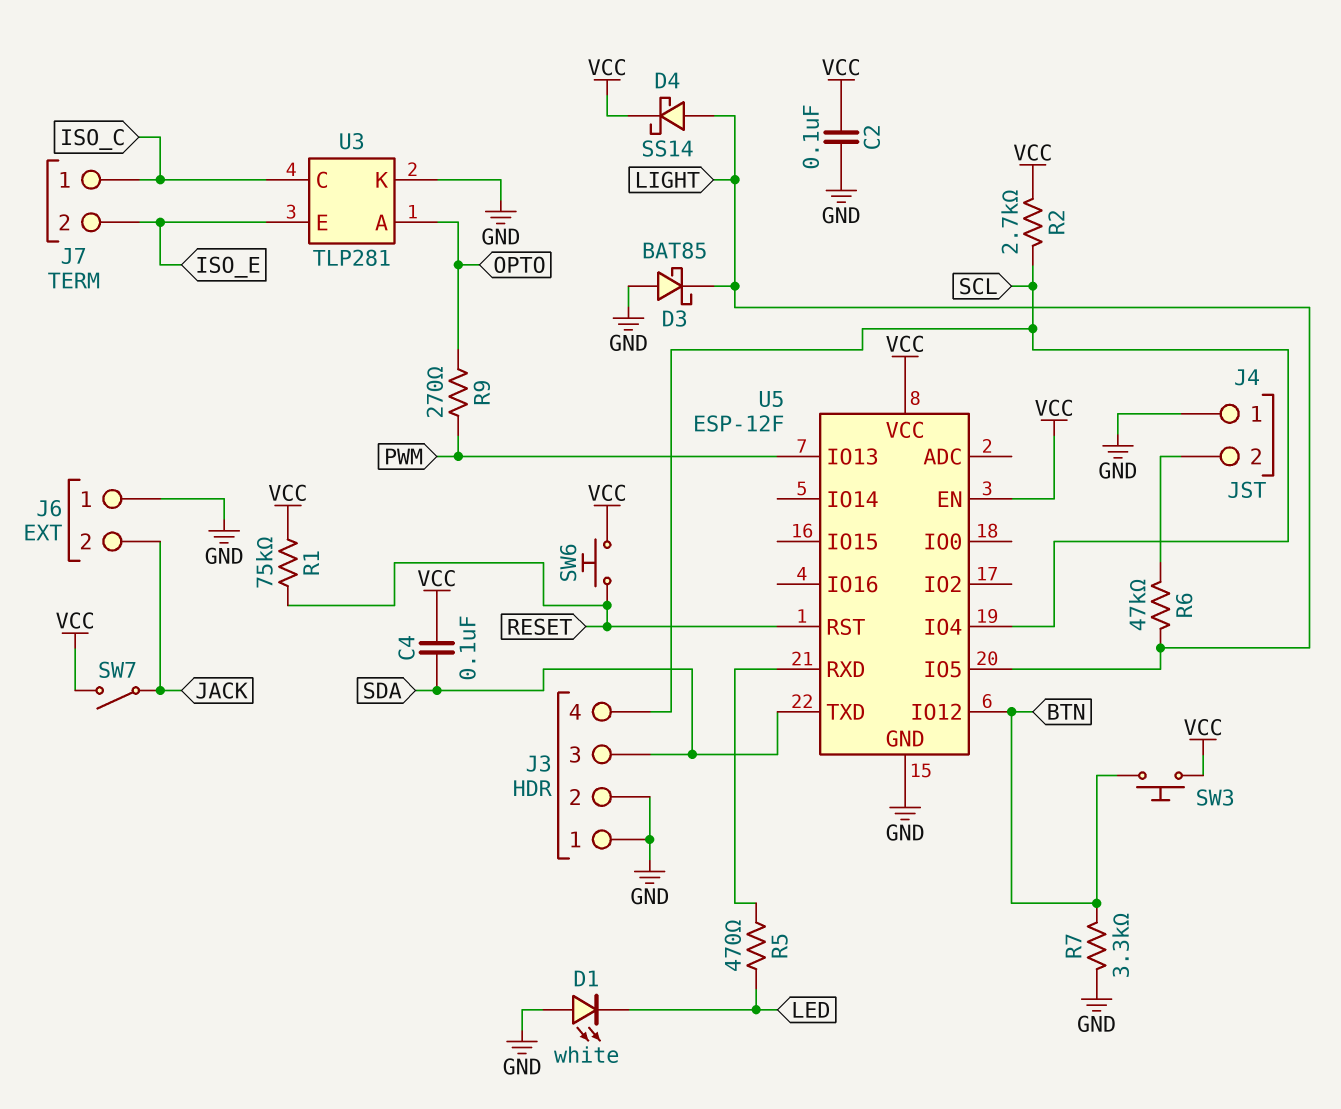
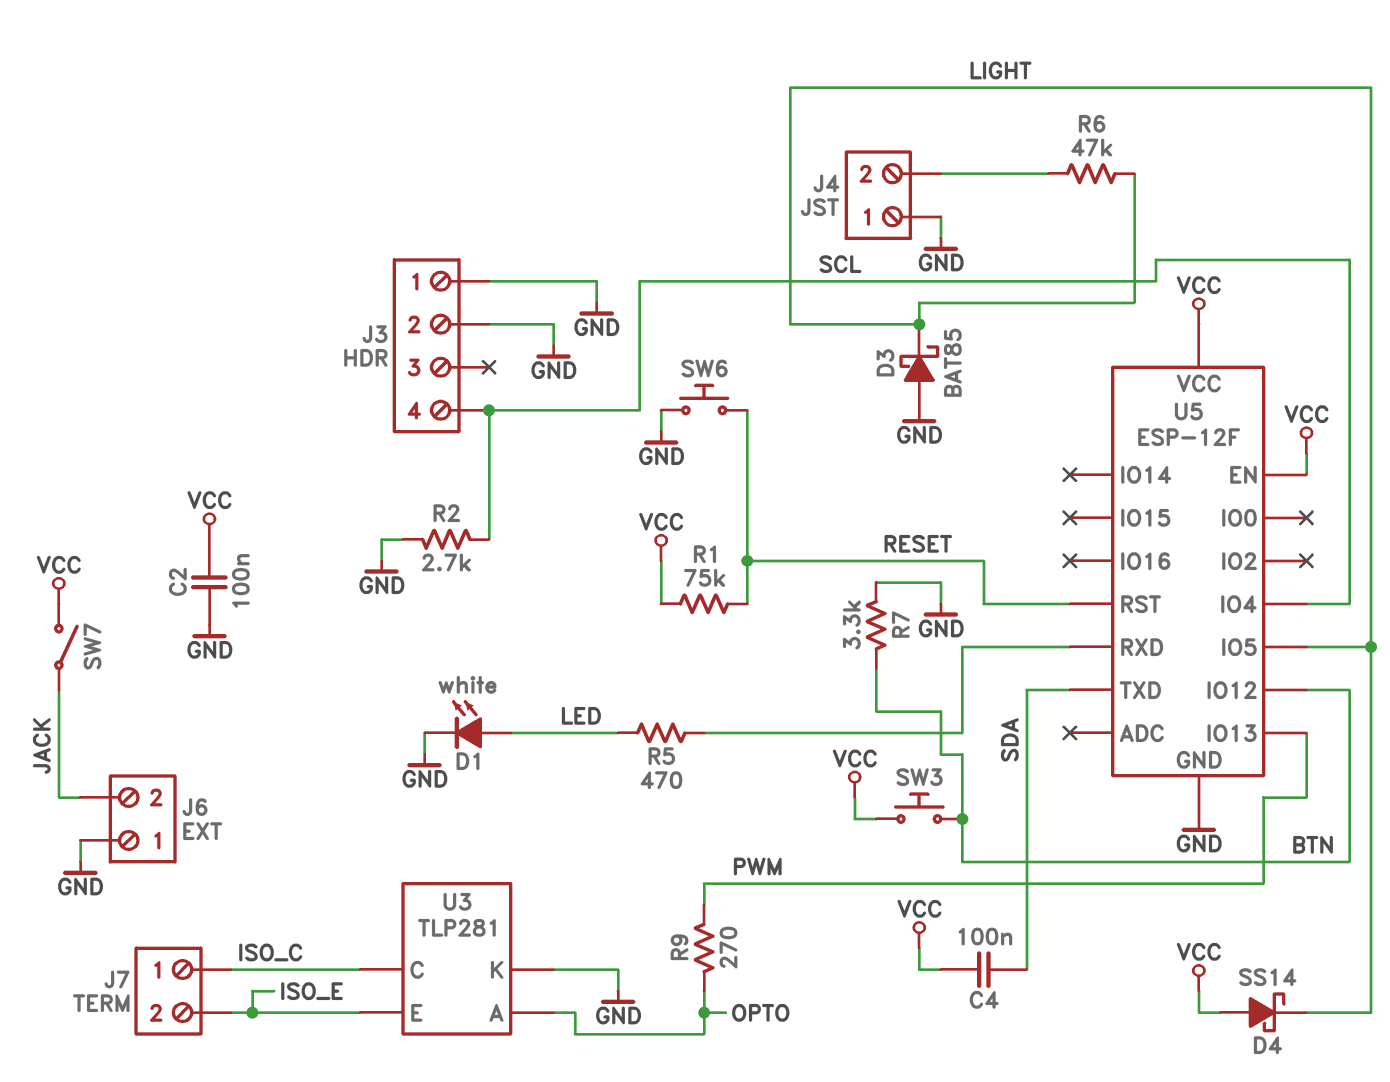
D1: LED white (A GND, K LED) -> LED white (A LED, K GND)
D4: schottky SS14 (A LIGHT, K VCC) -> schottky SS14 (A VCC, K LIGHT)
J3 pin 3: SDA -> none
R2: 2.7k (SCL, VCC) -> 2.7k (GND, SCL)
SW6: button (RESET, VCC) -> button (GND, RESET)

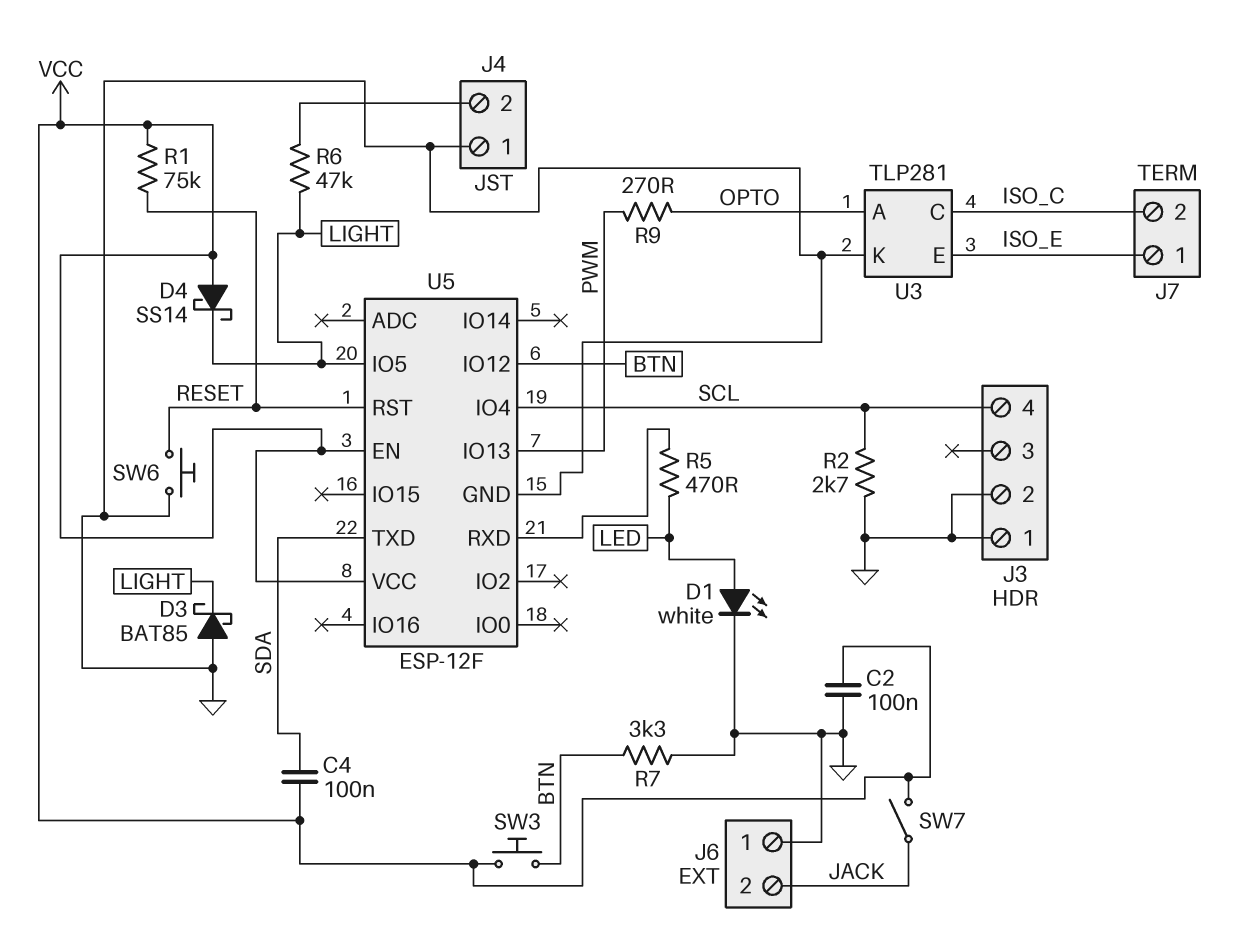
J7 pin 1: ISO_C -> ISO_E
J7 pin 2: ISO_E -> ISO_C

